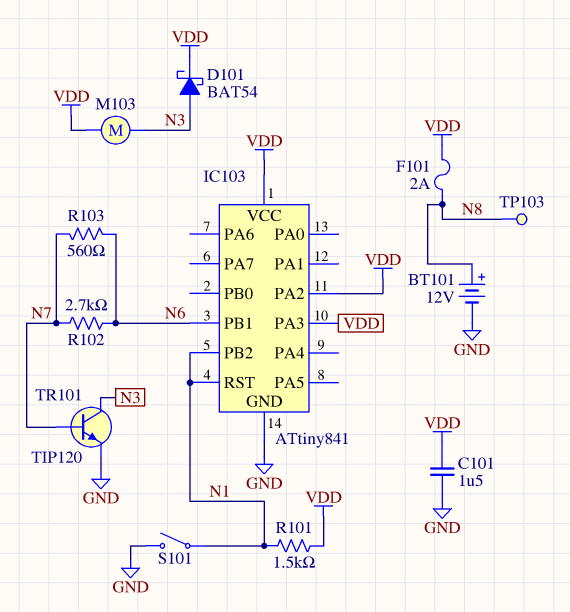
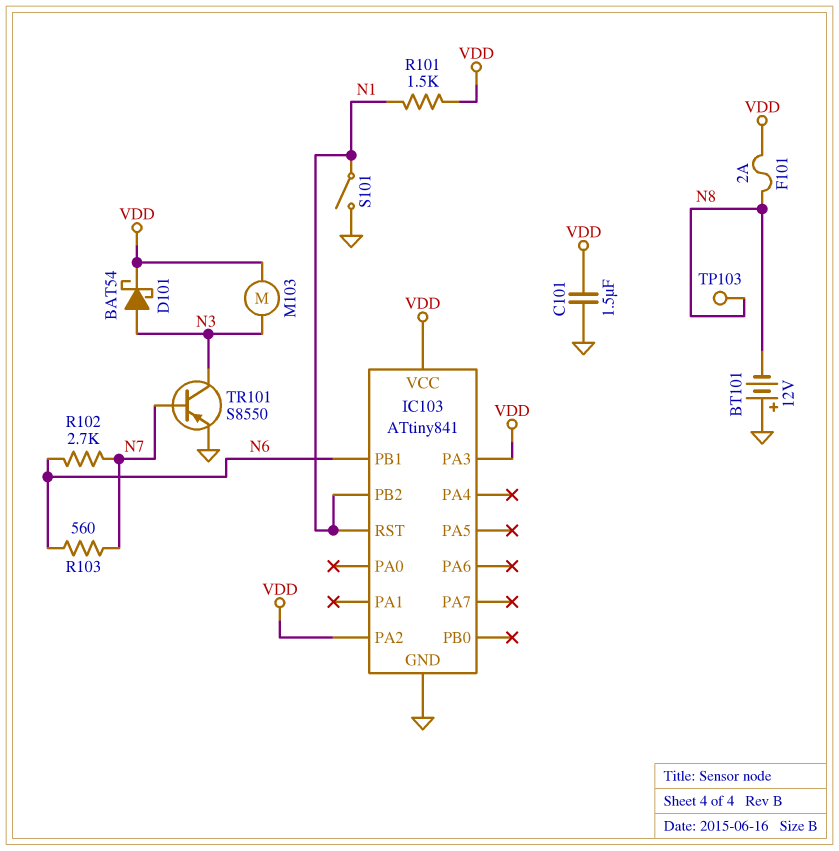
BT101: 12V (plus N8, minus GND) -> 12V (plus GND, minus N8)
TR101: NPN TIP120 (B N7, C N3, E GND) -> PNP S8550 (B N7, C N3, E GND)

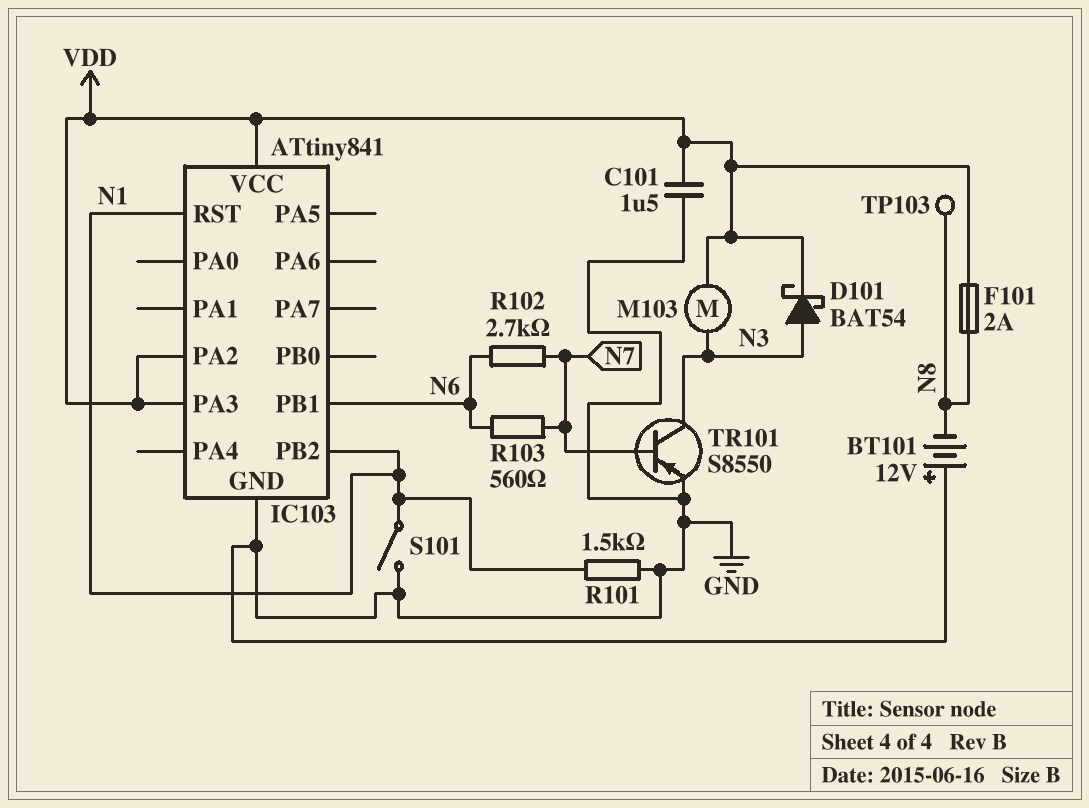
R101: 1.5k (N1, VDD) -> 1.5k (GND, N1)

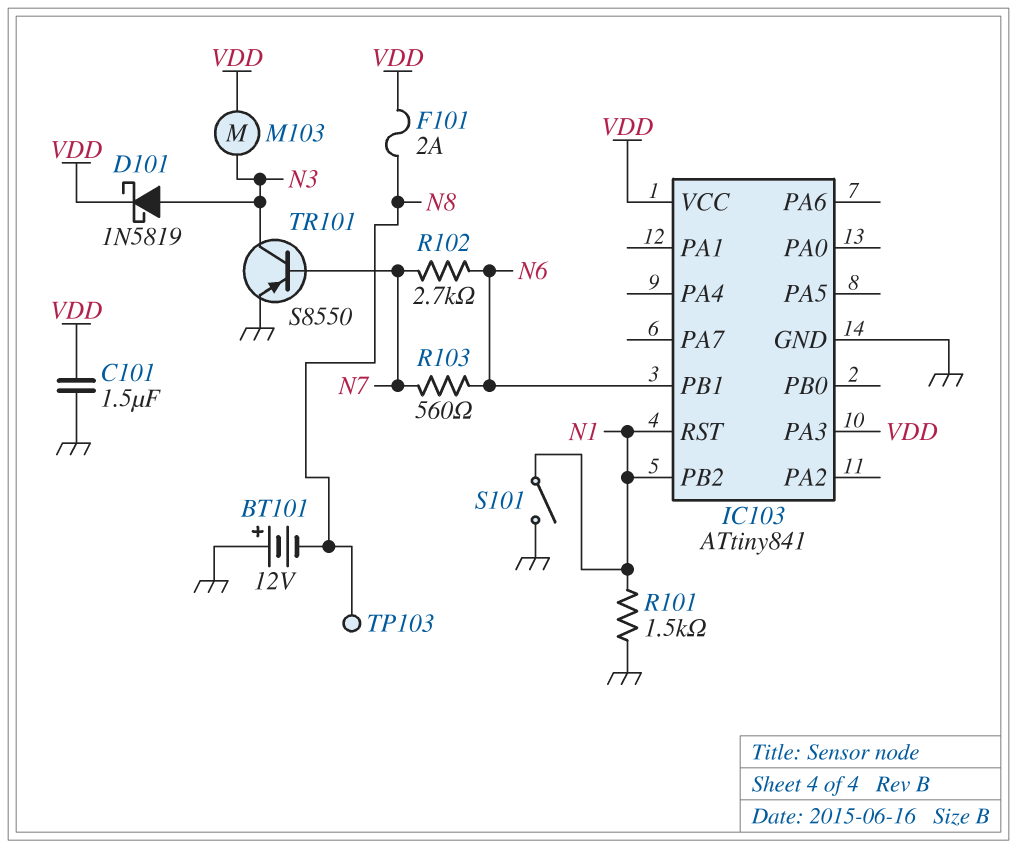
D101: schottky BAT54 (A N3, K VDD) -> schottky 1N5819 (A N3, K VDD)
IC103 pin PA2: VDD -> none

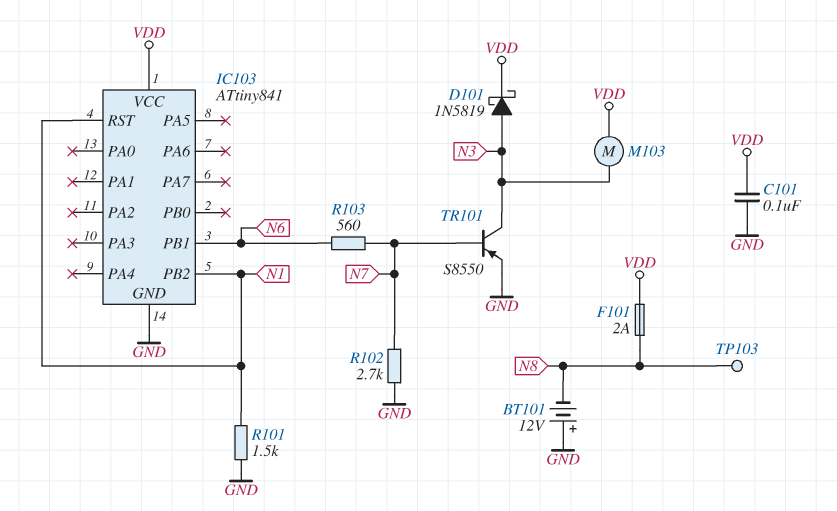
C101: 1.5uF (GND, VDD) -> 100nF (GND, VDD)
IC103 pin PA3: VDD -> none
R102: 2.7k (N6, N7) -> 2.7k (GND, N7)
S101: switch (GND, N1) -> none

